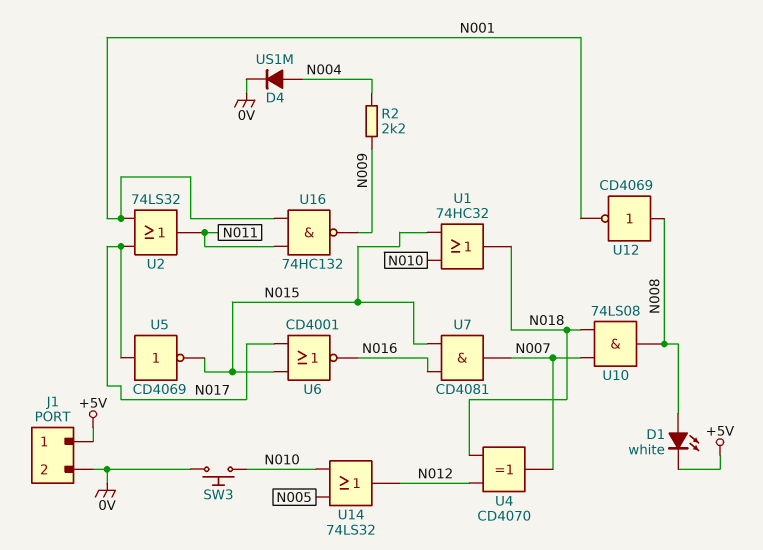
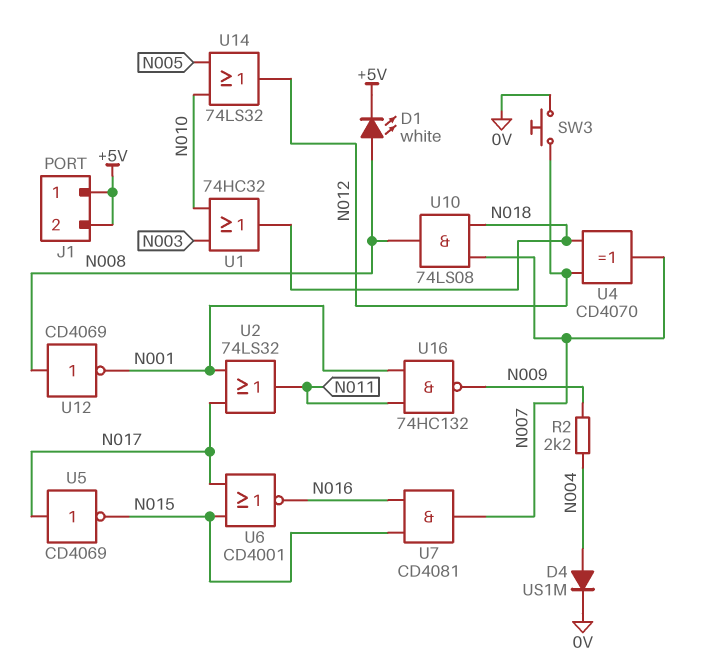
J1 pin 2: 0V -> +5V
SW3: button (0V, N010) -> button (0V, N012)
U1: OR 74HC32 (in N010, in N015, out N018) -> OR 74HC32 (in N003, in N010, out N018)

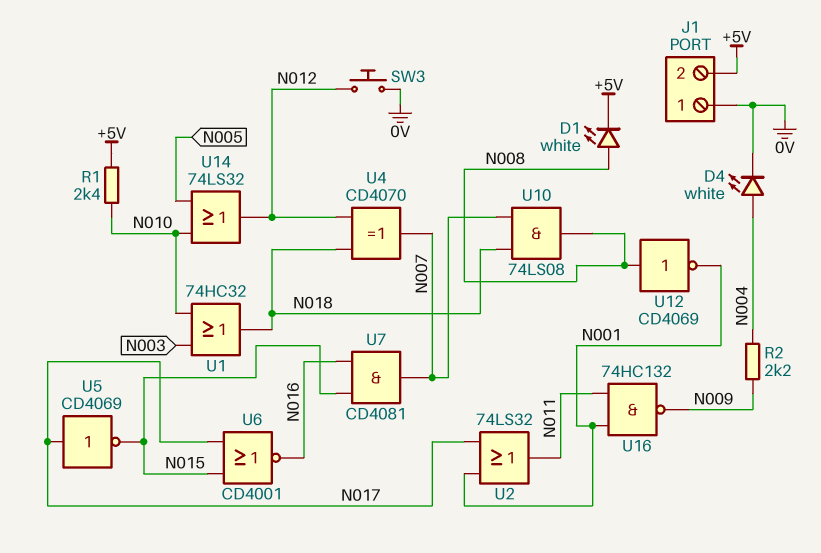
D4: diode US1M (A N004, K 0V) -> LED white (A N004, K 0V)
J1 pin 1: +5V -> 0V
R1: none -> 2.4k (+5V, N010)

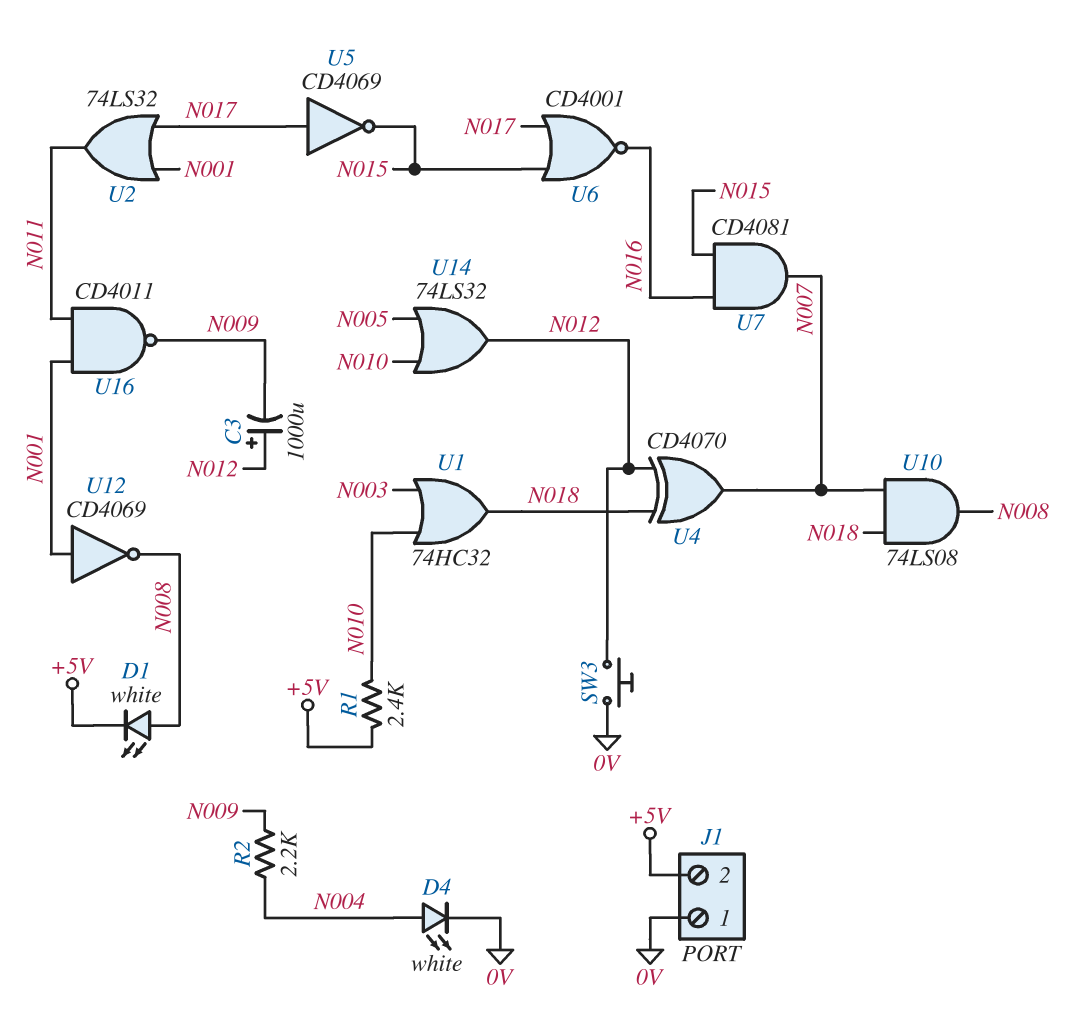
C3: none -> 1000uF (plus N012, minus N009)
U12: NOT CD4069 (in N008, out N001) -> NOT CD4069 (in N001, out N008)
U16: NAND 74HC132 (in N001, in N011, out N009) -> NAND CD4011 (in N001, in N011, out N009)

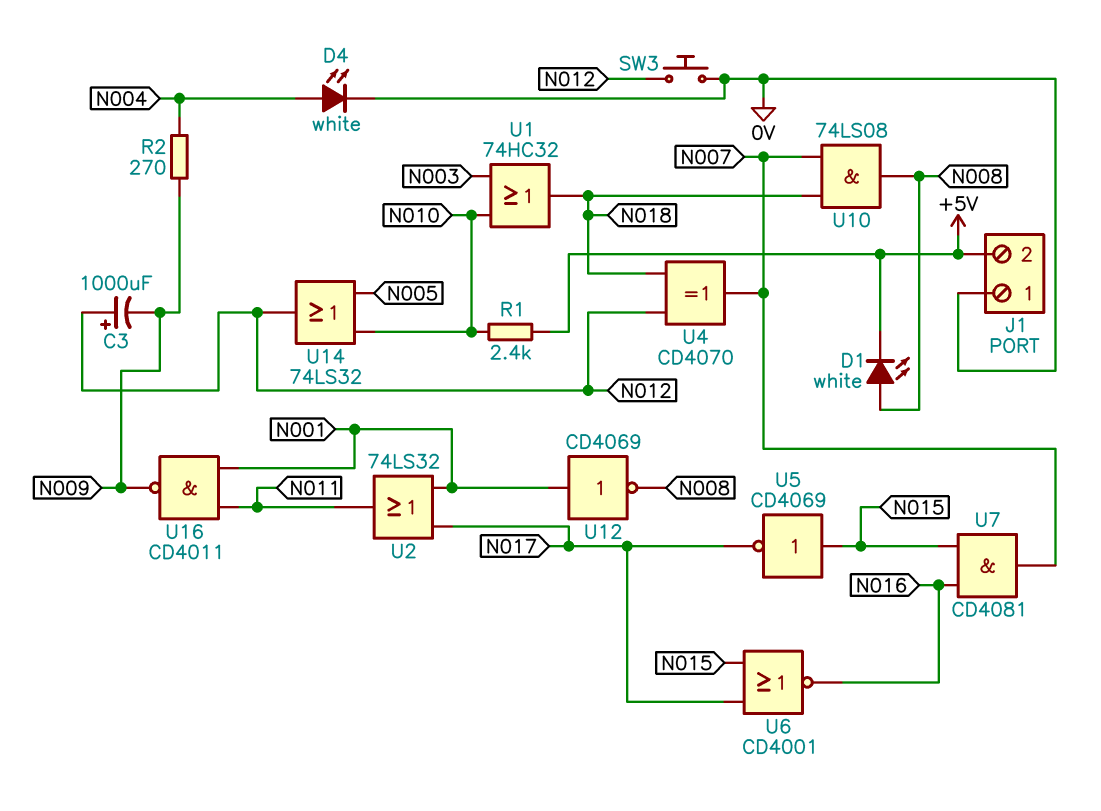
R2: 2.2k (N004, N009) -> 270 (N004, N009)
U5: NOT CD4069 (in N017, out N015) -> NOT CD4069 (in N015, out N017)

